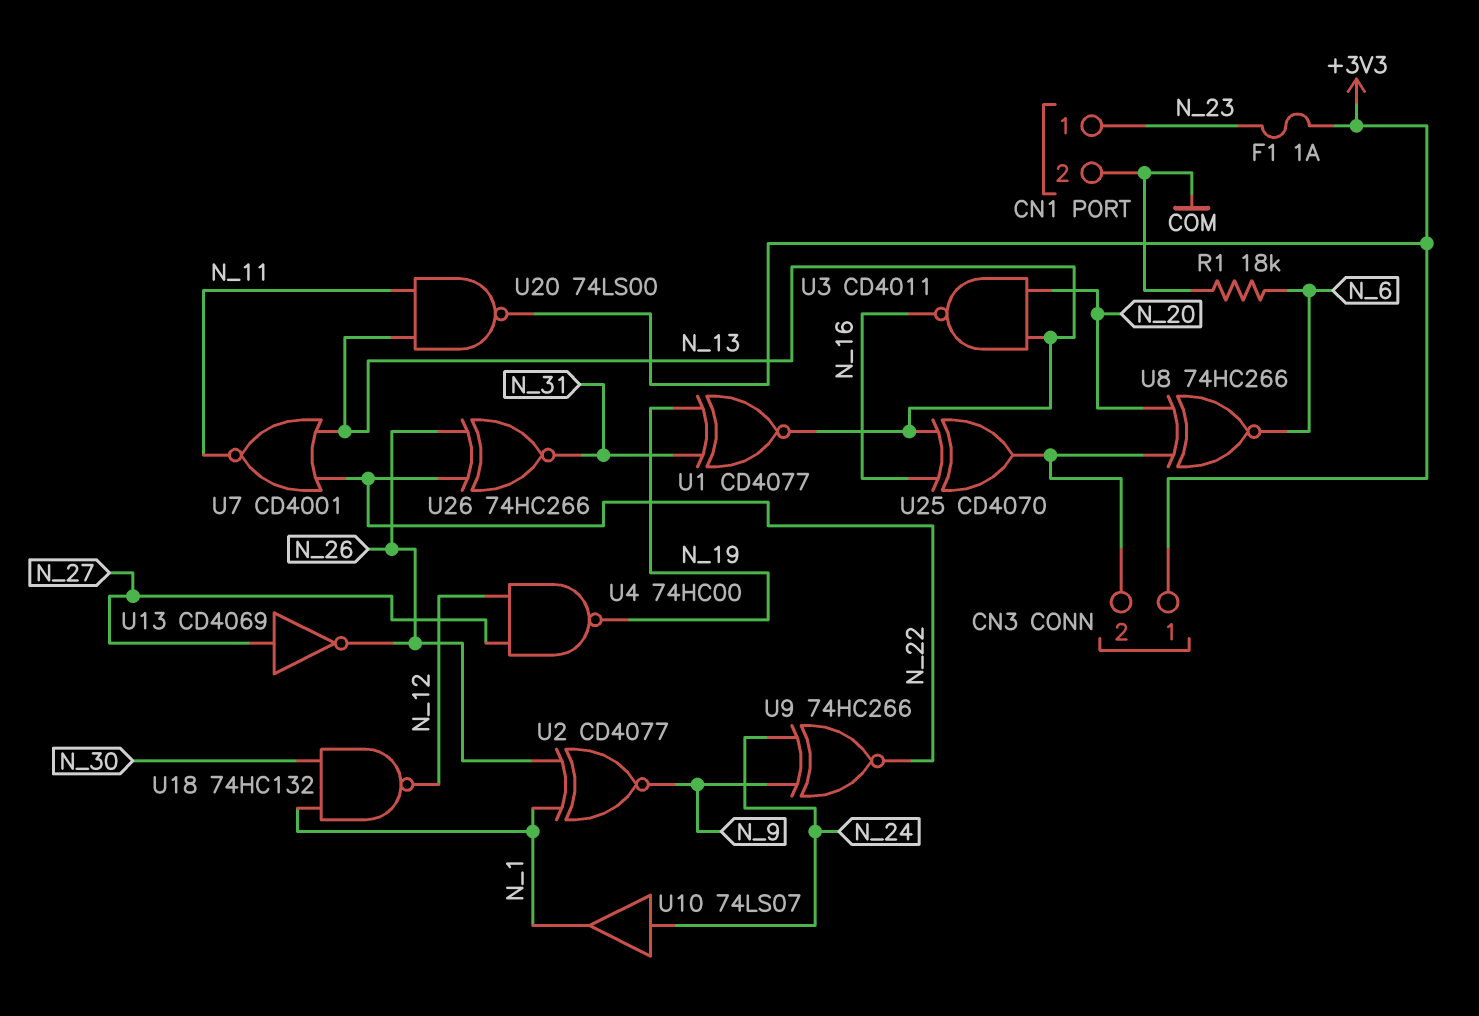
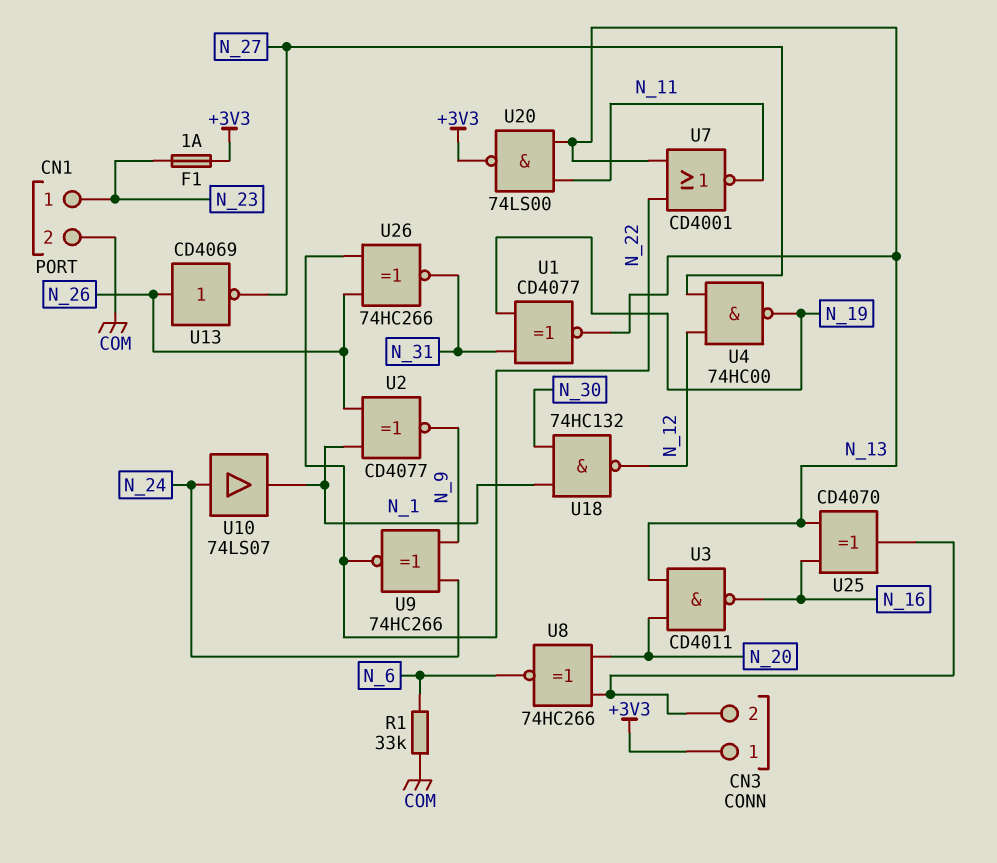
R1: 18k (COM, N_6) -> 33k (COM, N_6)
U13: NOT CD4069 (in N_27, out N_26) -> NOT CD4069 (in N_26, out N_27)

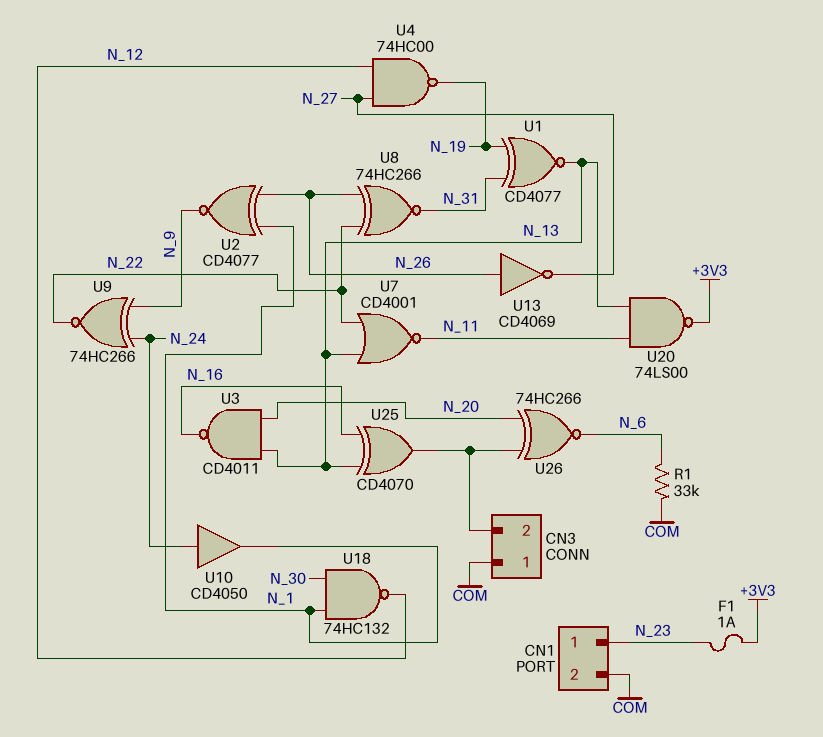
CN3 pin 1: +3V3 -> COM
U8: XNOR 74HC266 (in CN3/2, in N_20, out N_6) -> XNOR 74HC266 (in N_22, in N_26, out N_31)
U10: buffer 74LS07 (in N_24, out N_1) -> buffer CD4050 (in N_24, out N_1)
U26: XNOR 74HC266 (in N_22, in N_26, out N_31) -> XNOR 74HC266 (in CN3/2, in N_20, out N_6)

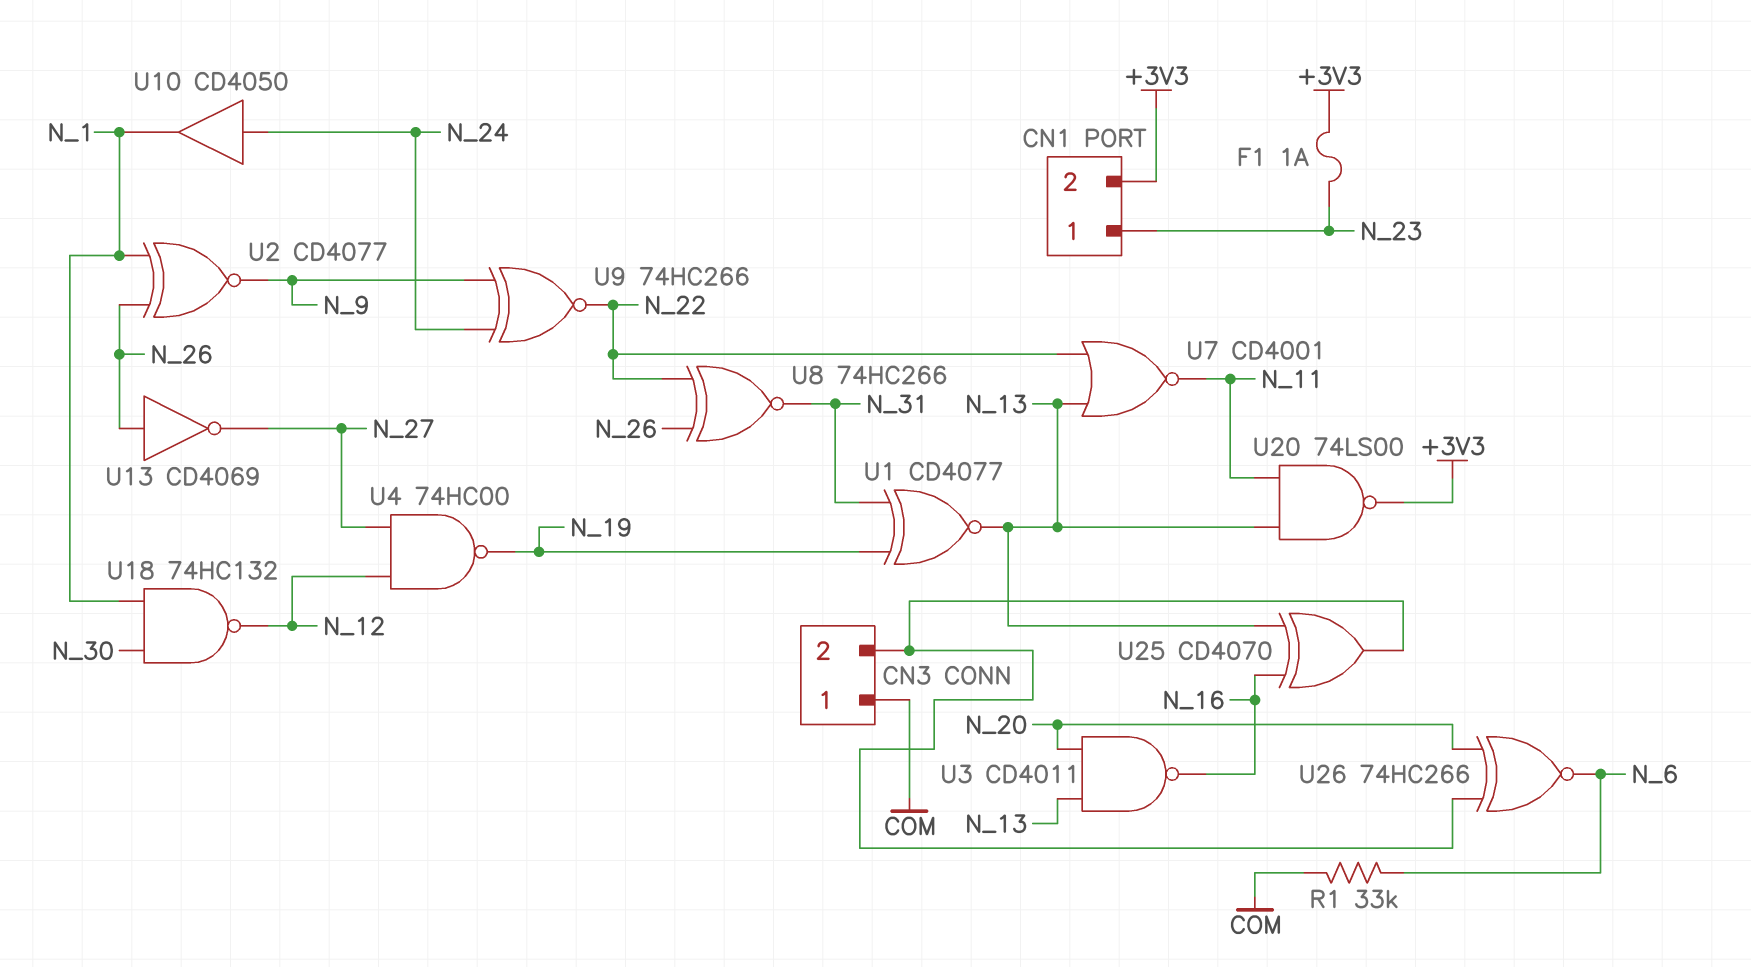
CN1 pin 2: COM -> +3V3

